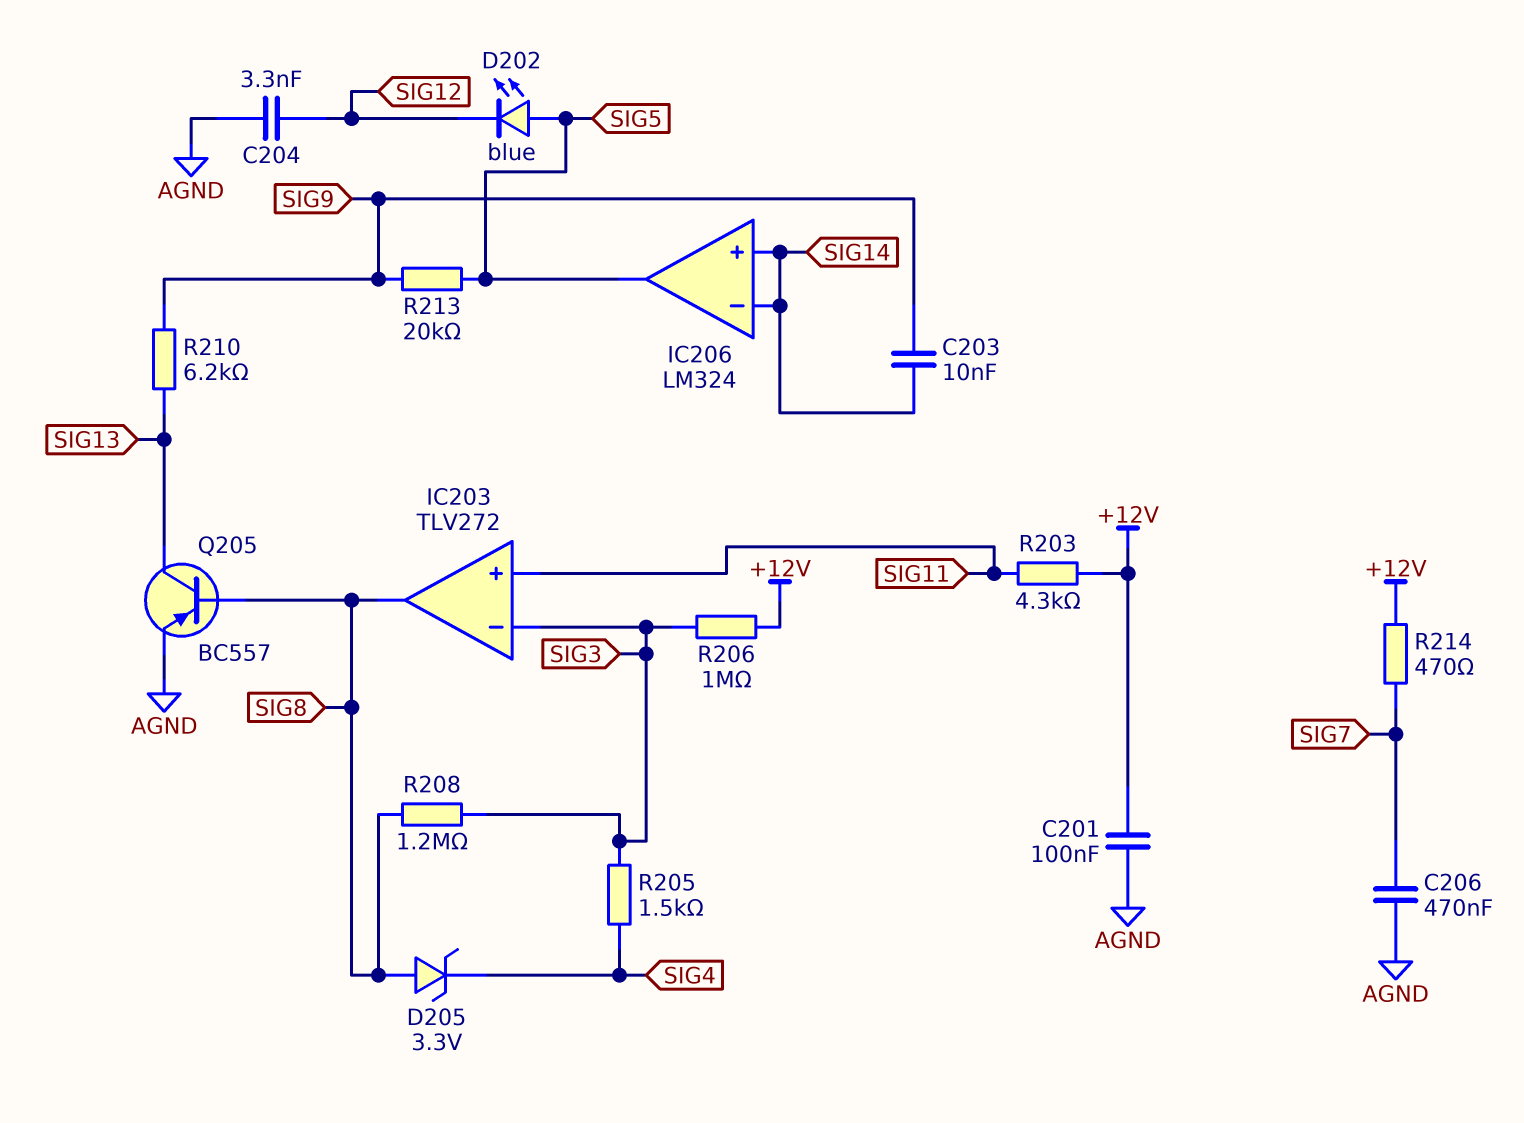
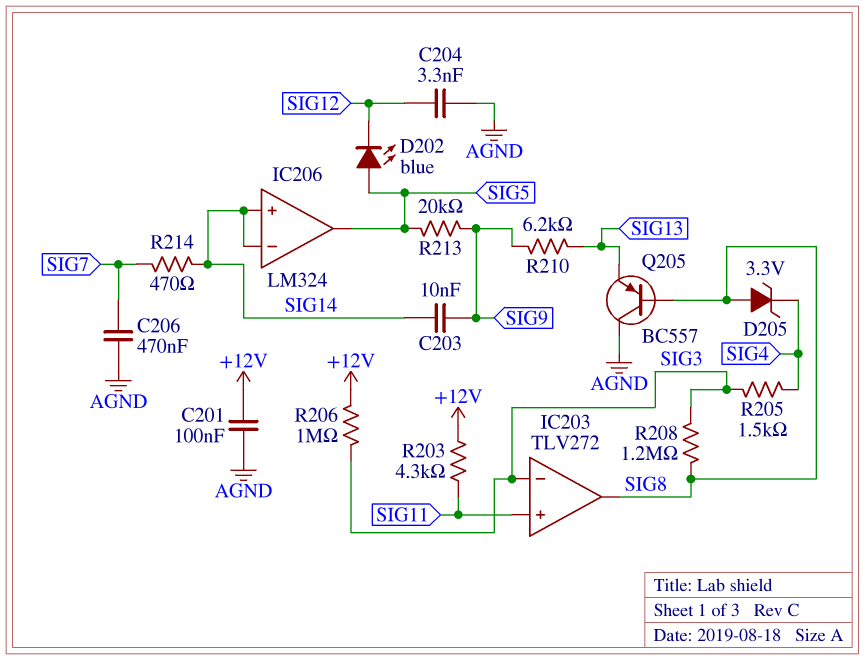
Q205: PNP BC557 (B SIG8, C SIG13, E AGND) -> PNP BC557 (B SIG8, C AGND, E SIG13)
R214: 470 (+12V, SIG7) -> 470 (SIG7, SIG14)

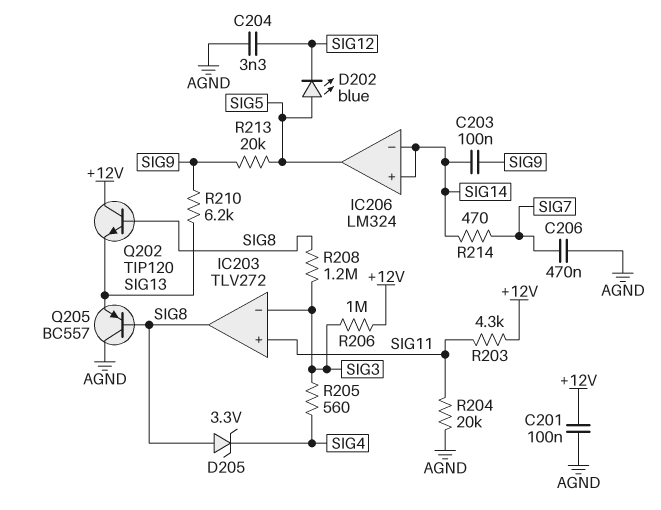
C203: 10nF (SIG9, SIG14) -> 100nF (SIG9, SIG14)
Q202: none -> NPN TIP120 (B SIG8, C +12V, E SIG13)
R204: none -> 20k (AGND, SIG11)
R205: 1.5k (SIG3, SIG4) -> 560 (SIG3, SIG4)

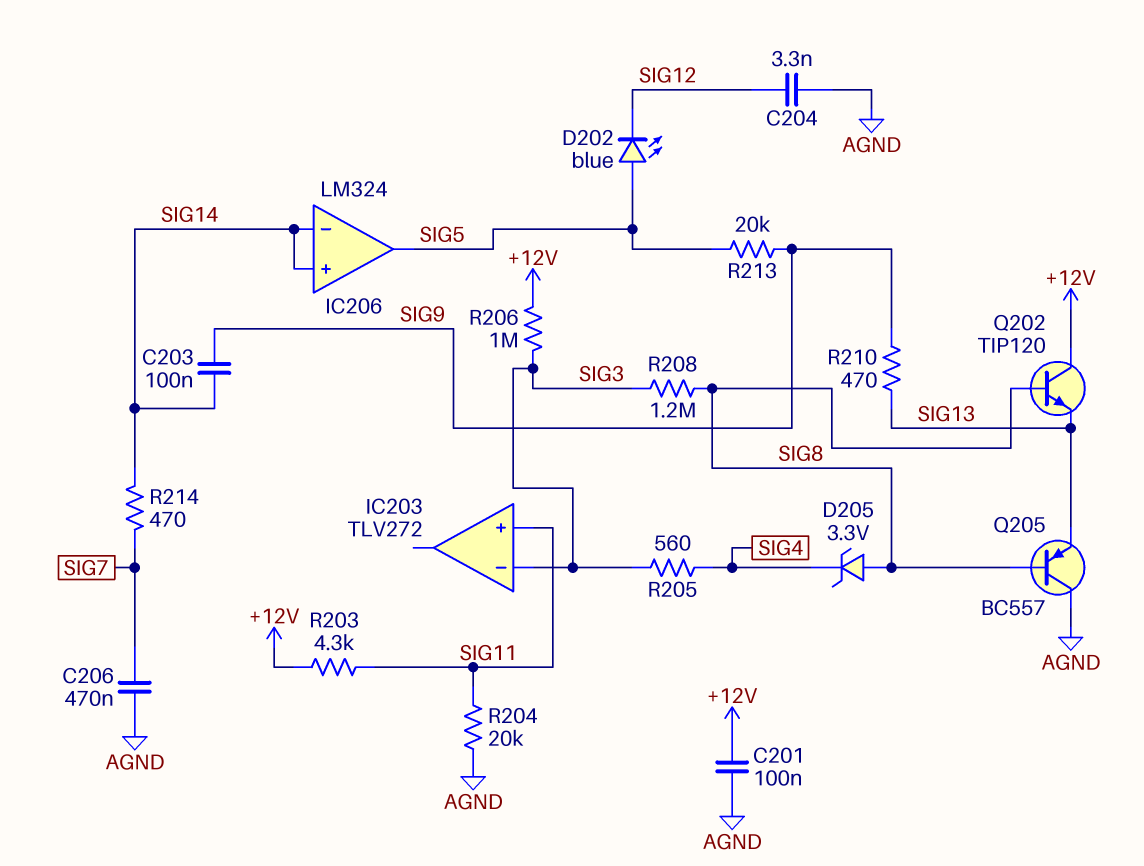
IC203 pin out: SIG8 -> none
R210: 6.2k (SIG9, SIG13) -> 470 (SIG9, SIG13)

